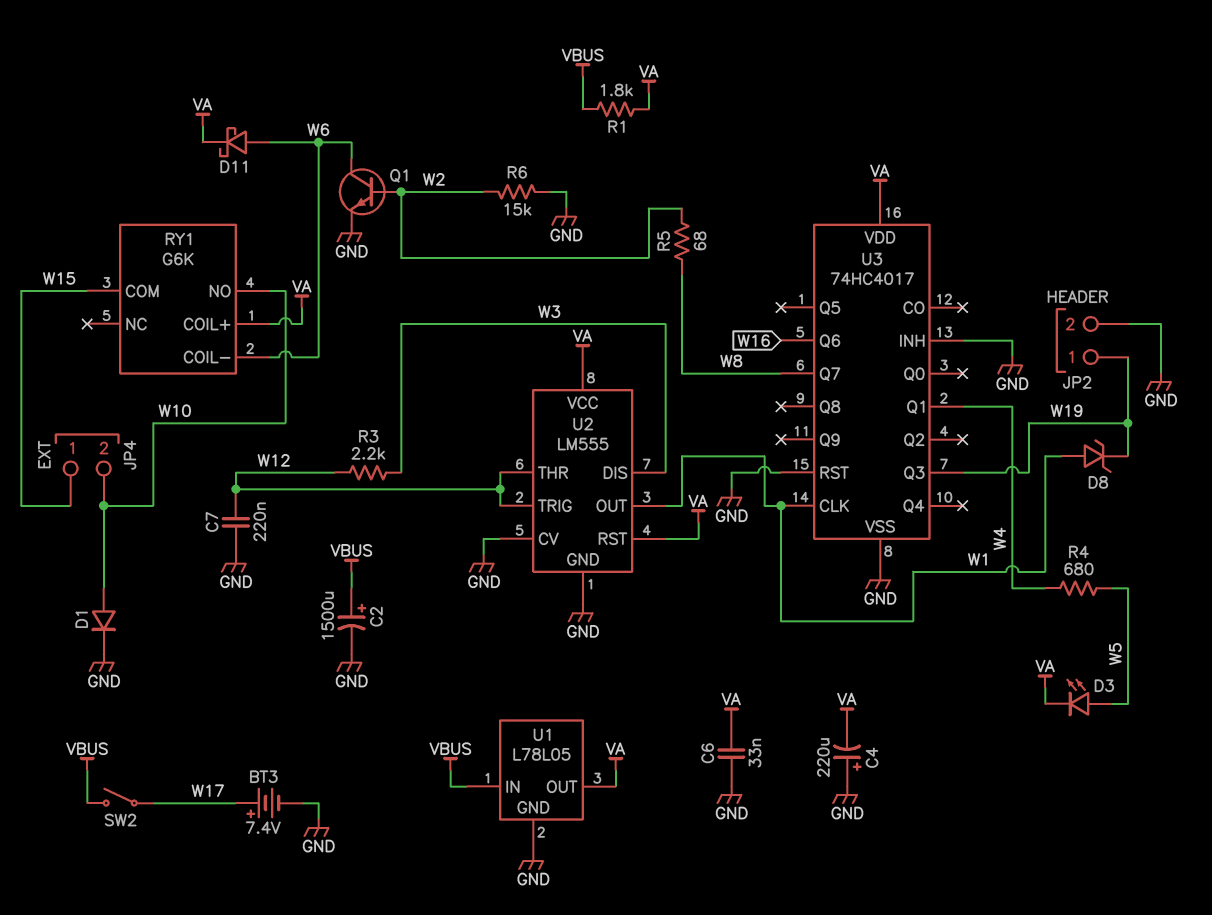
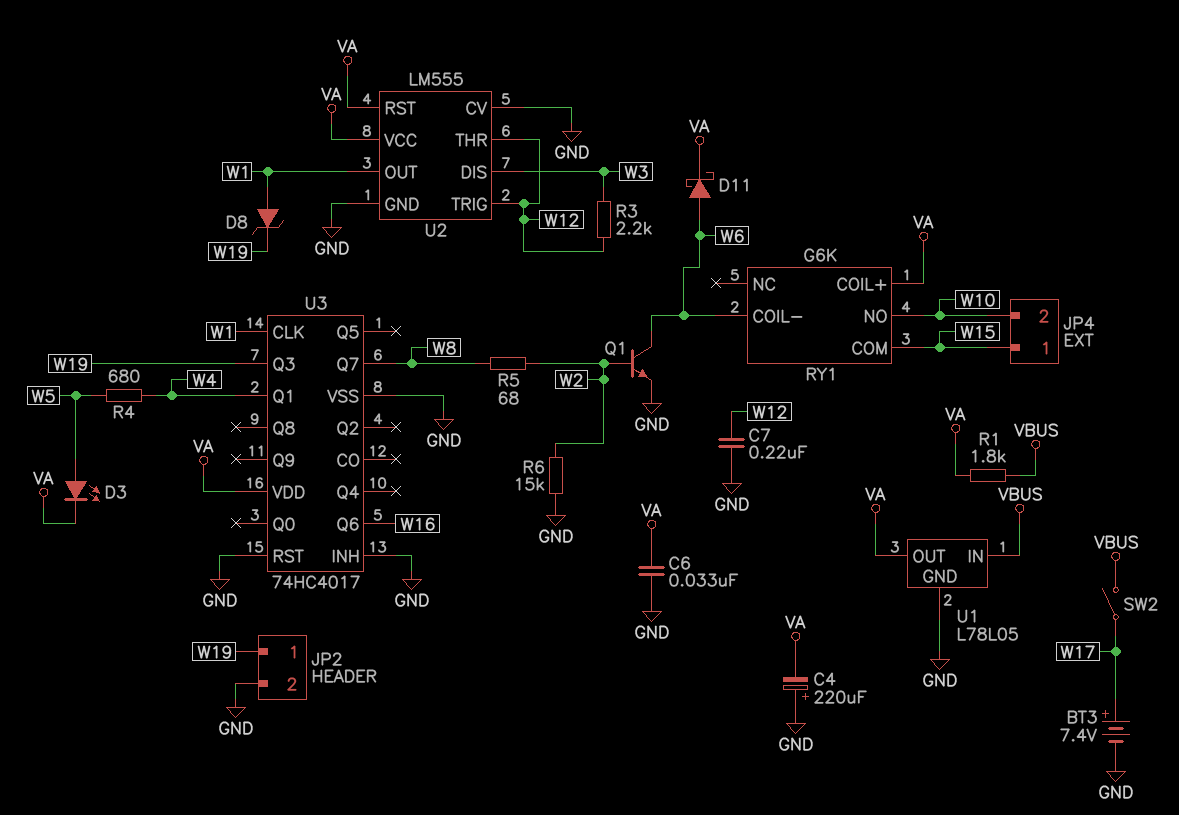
C2: 1500uF (plus VBUS, minus GND) -> none
D1: diode (A W10, K GND) -> none

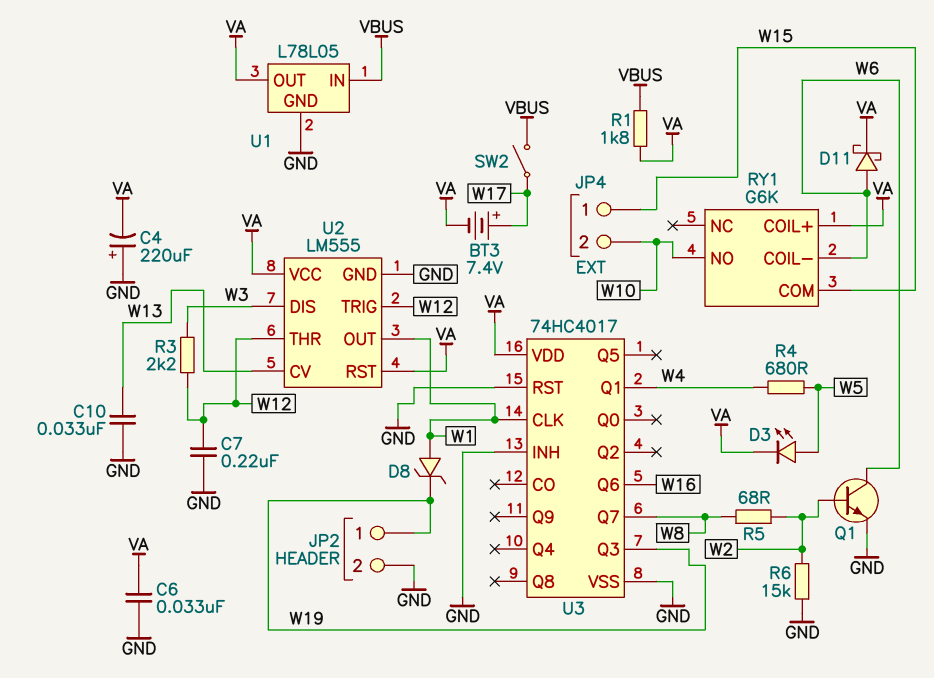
BT3: 7.4V (plus W17, minus GND) -> 7.4V (plus W17, minus VA)
C10: none -> 33nF (GND, W13)
U2 pin CV: GND -> W13

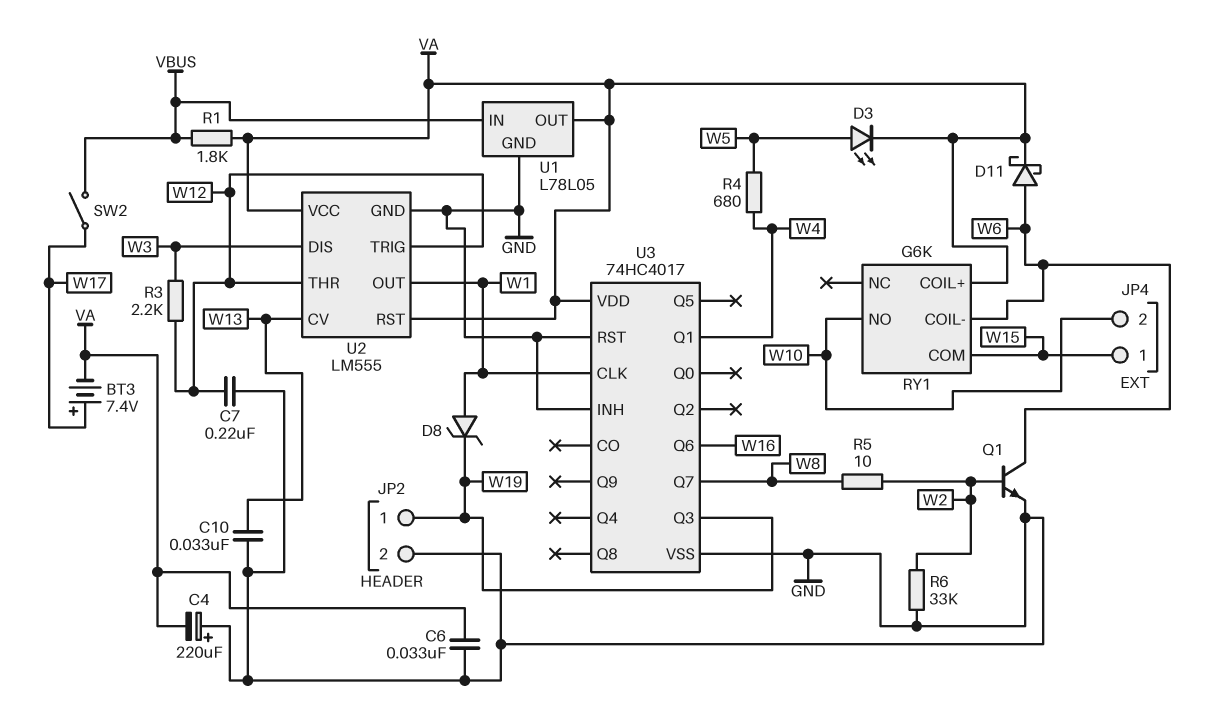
R5: 68 (W2, W8) -> 10 (W2, W8)
R6: 15k (GND, W2) -> 33k (GND, W2)

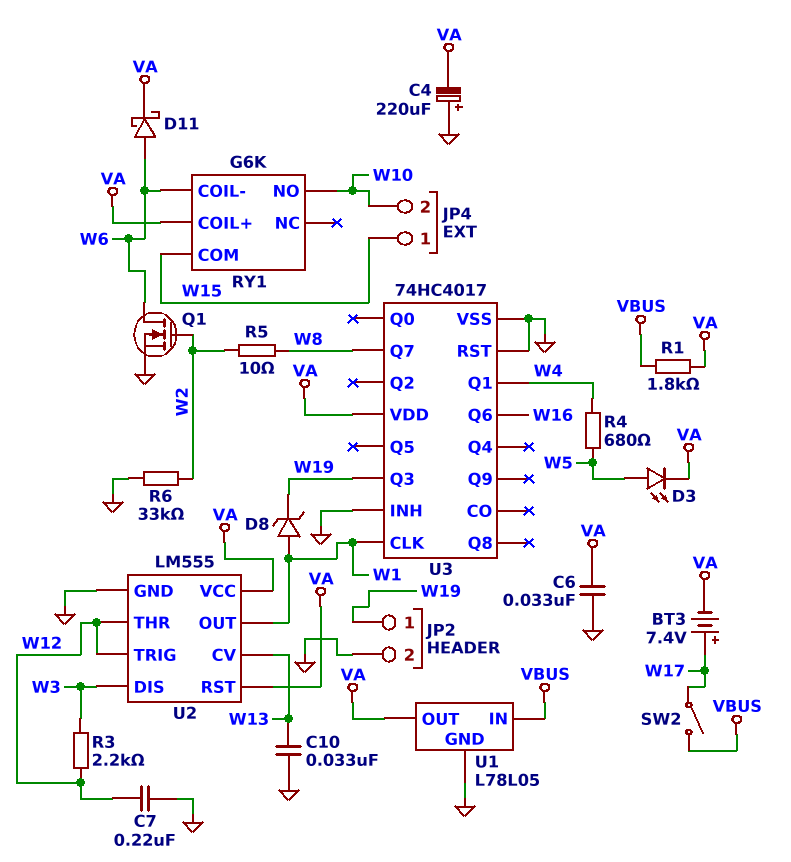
Q1: NPN (B W2, C W6, E GND) -> NMOS (G W2, D W6, S GND)

